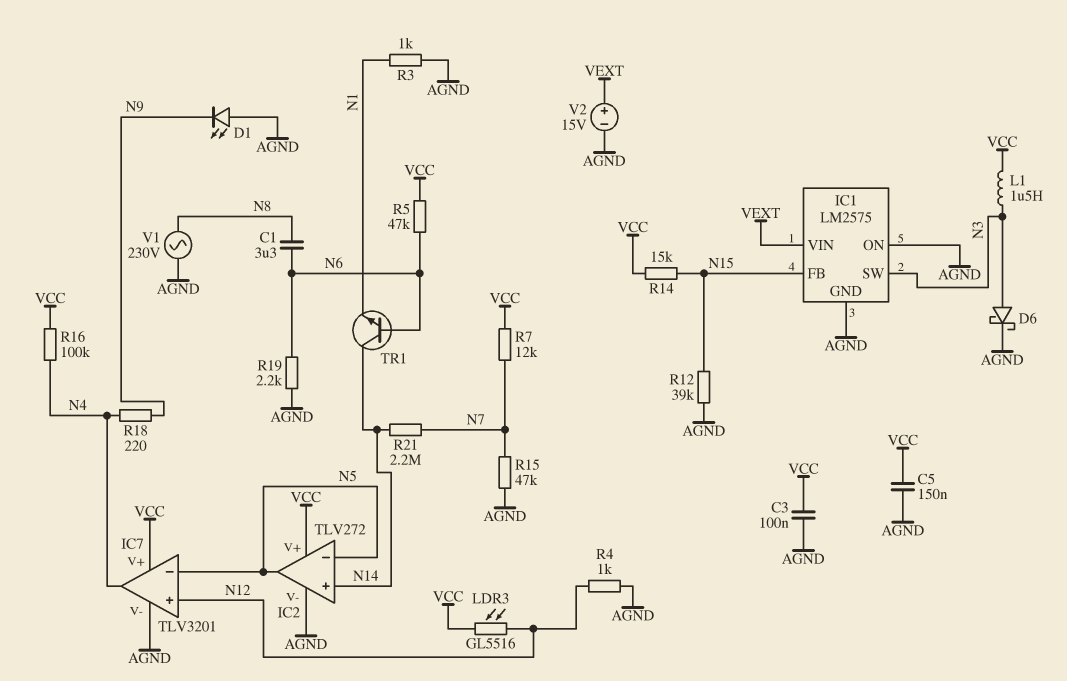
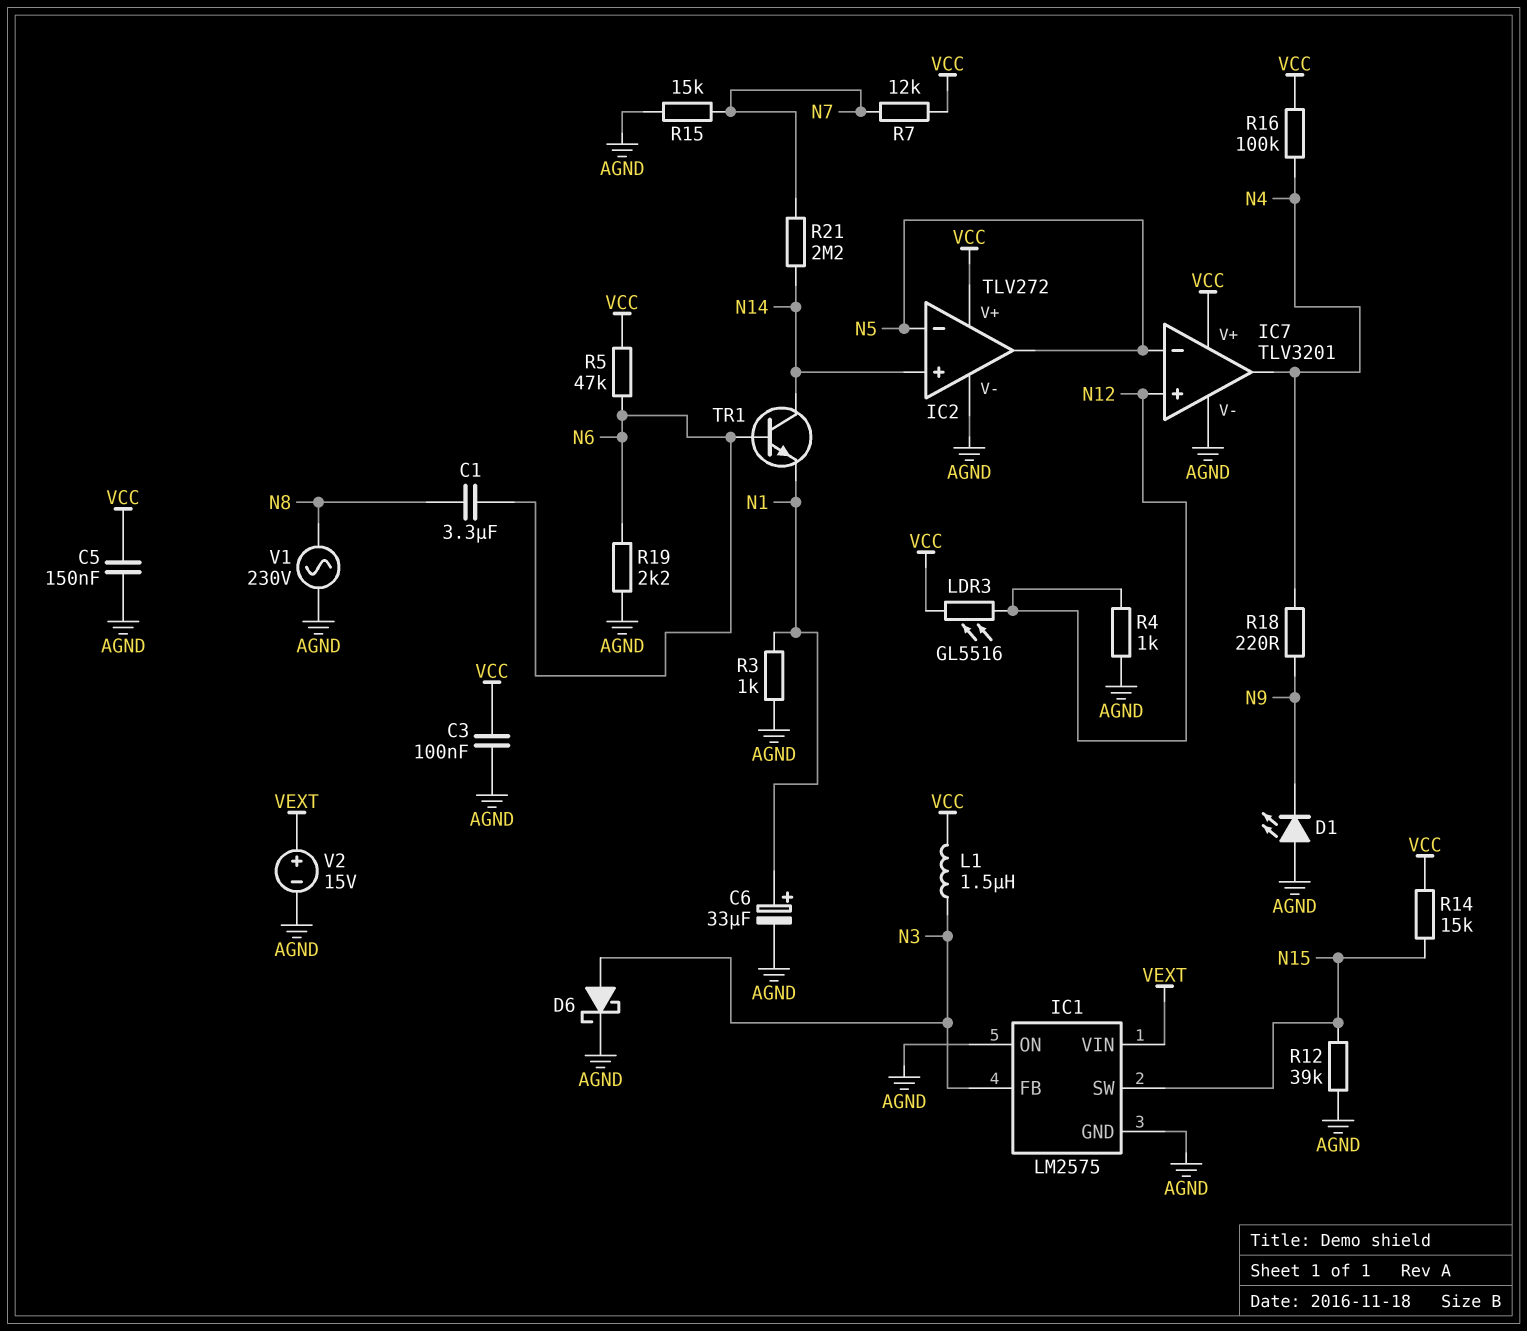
C6: none -> 33uF (plus N1, minus AGND)
IC1 pin FB: N15 -> N3
IC1 pin SW: N3 -> N15
R15: 47k (AGND, N7) -> 15k (AGND, N7)

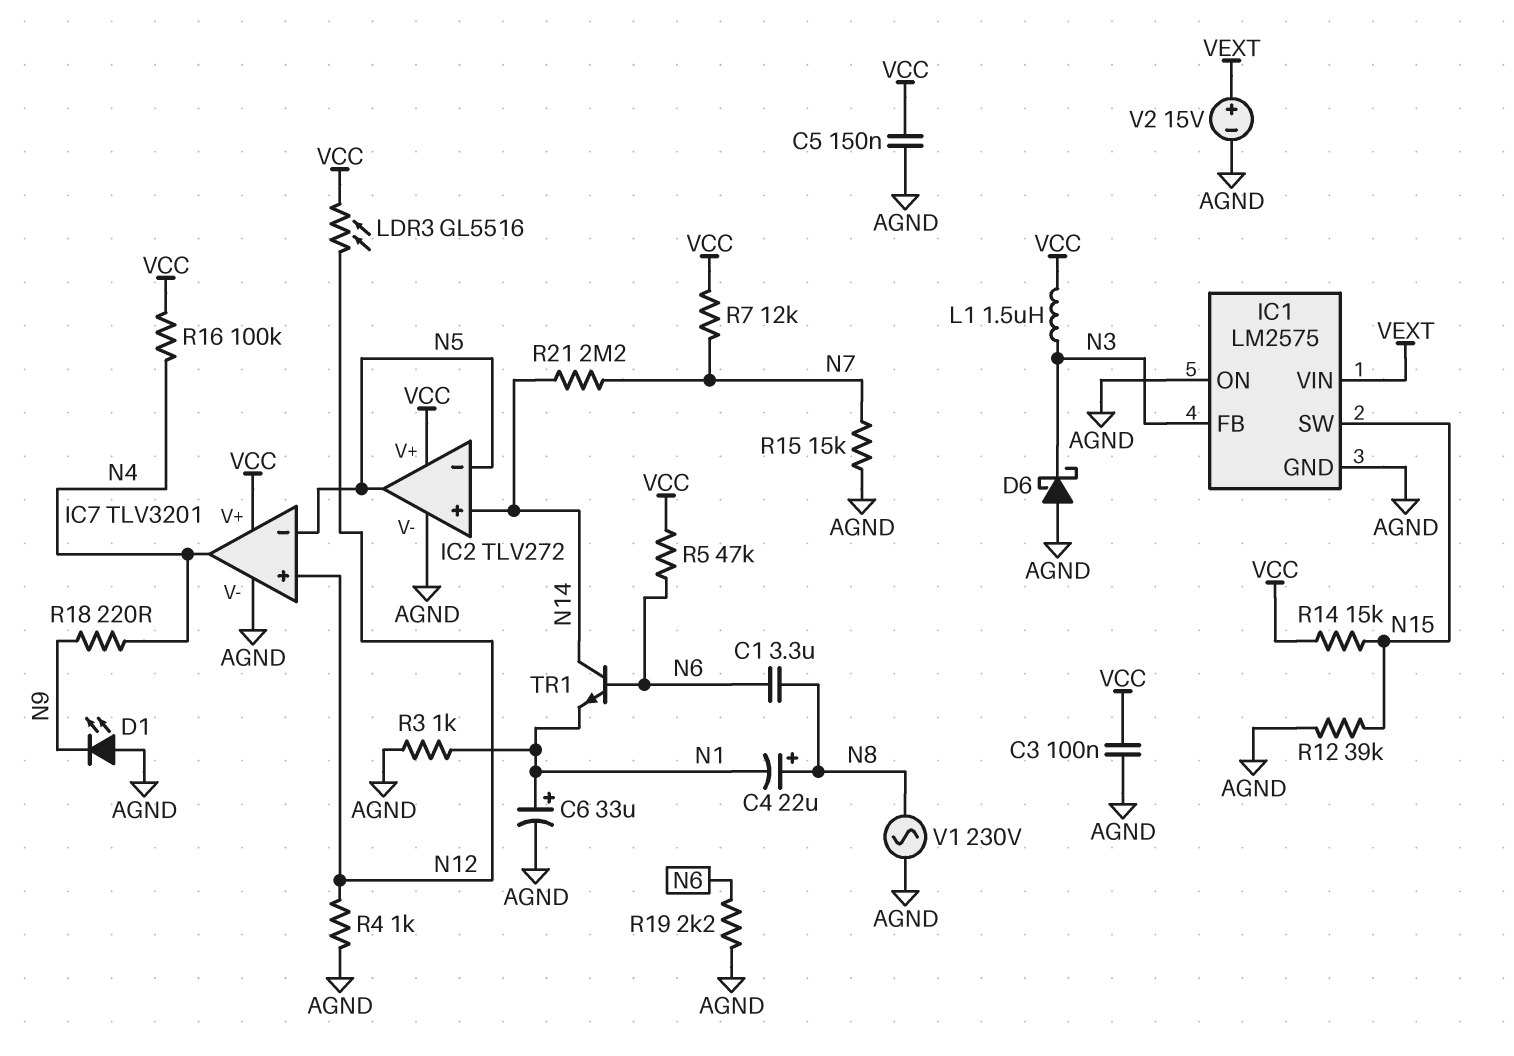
C4: none -> 22uF (plus N8, minus N1)
D6: schottky (A N3, K AGND) -> schottky (A AGND, K N3)

